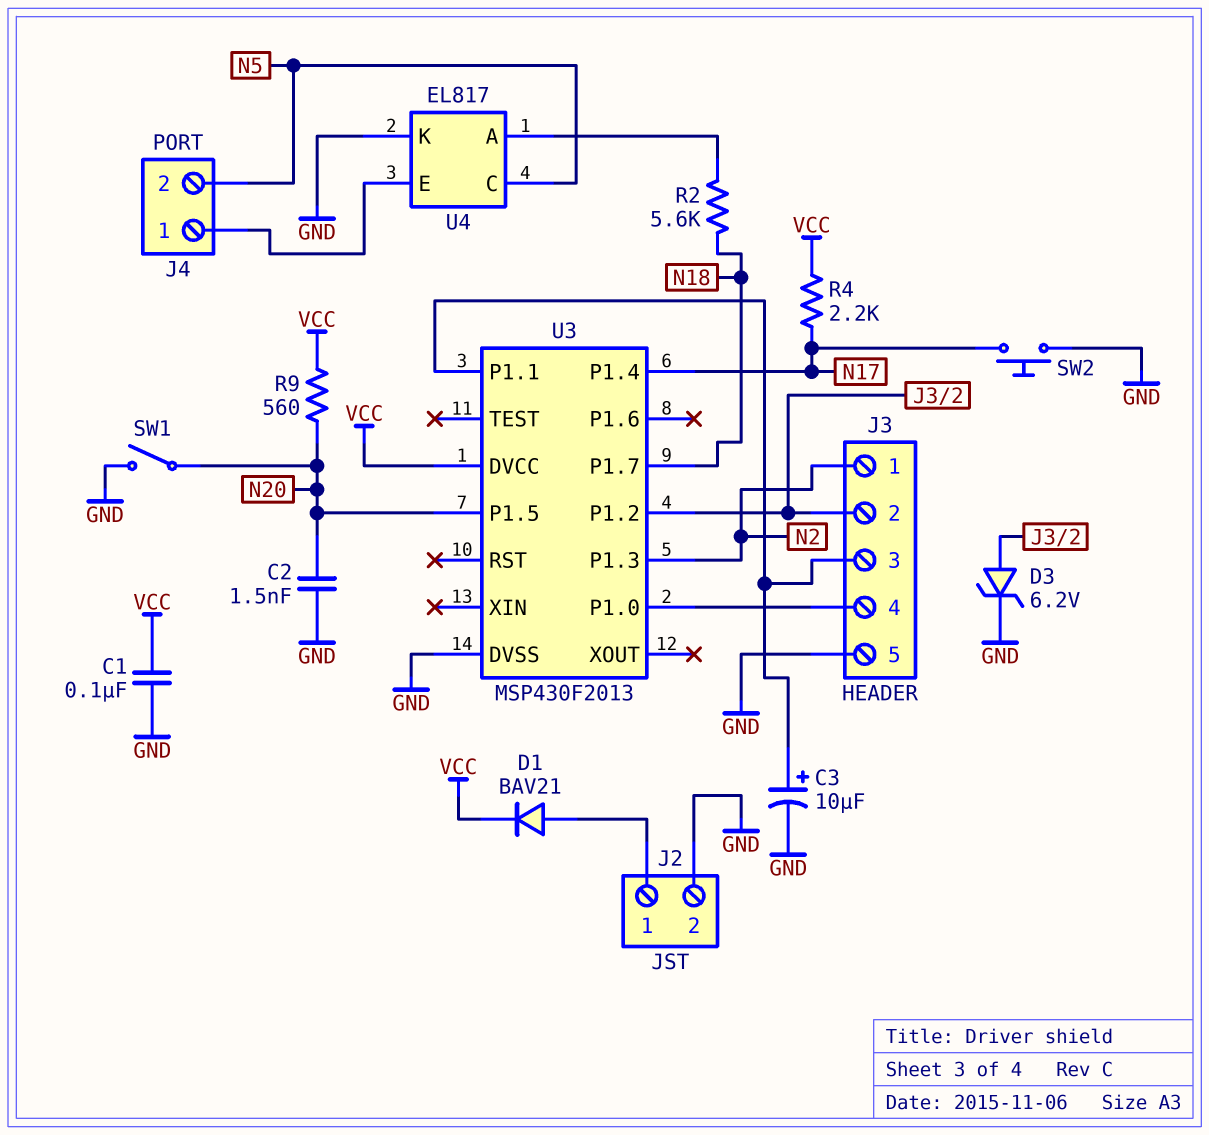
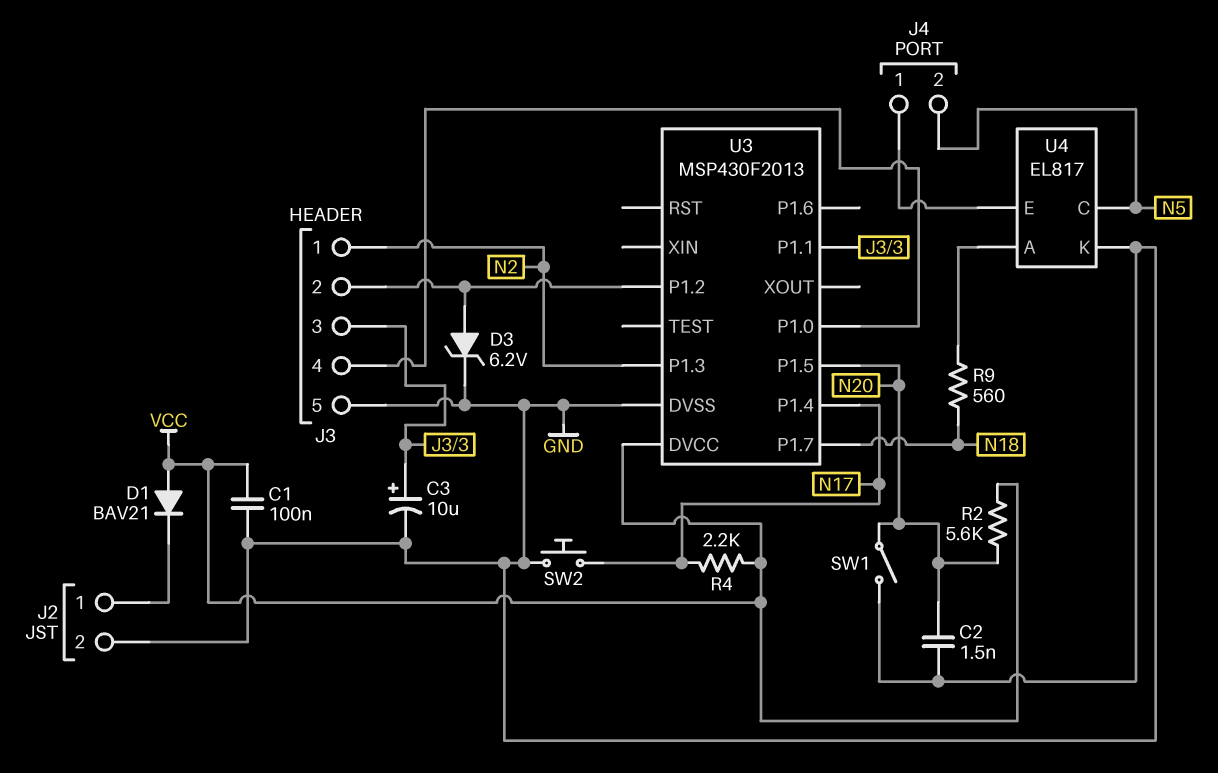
D1: diode BAV21 (A J2/1, K VCC) -> diode BAV21 (A VCC, K J2/1)
R2: 5.6k (N18, U4/A) -> 5.6k (N20, VCC)
R9: 560 (N20, VCC) -> 560 (N18, U4/A)

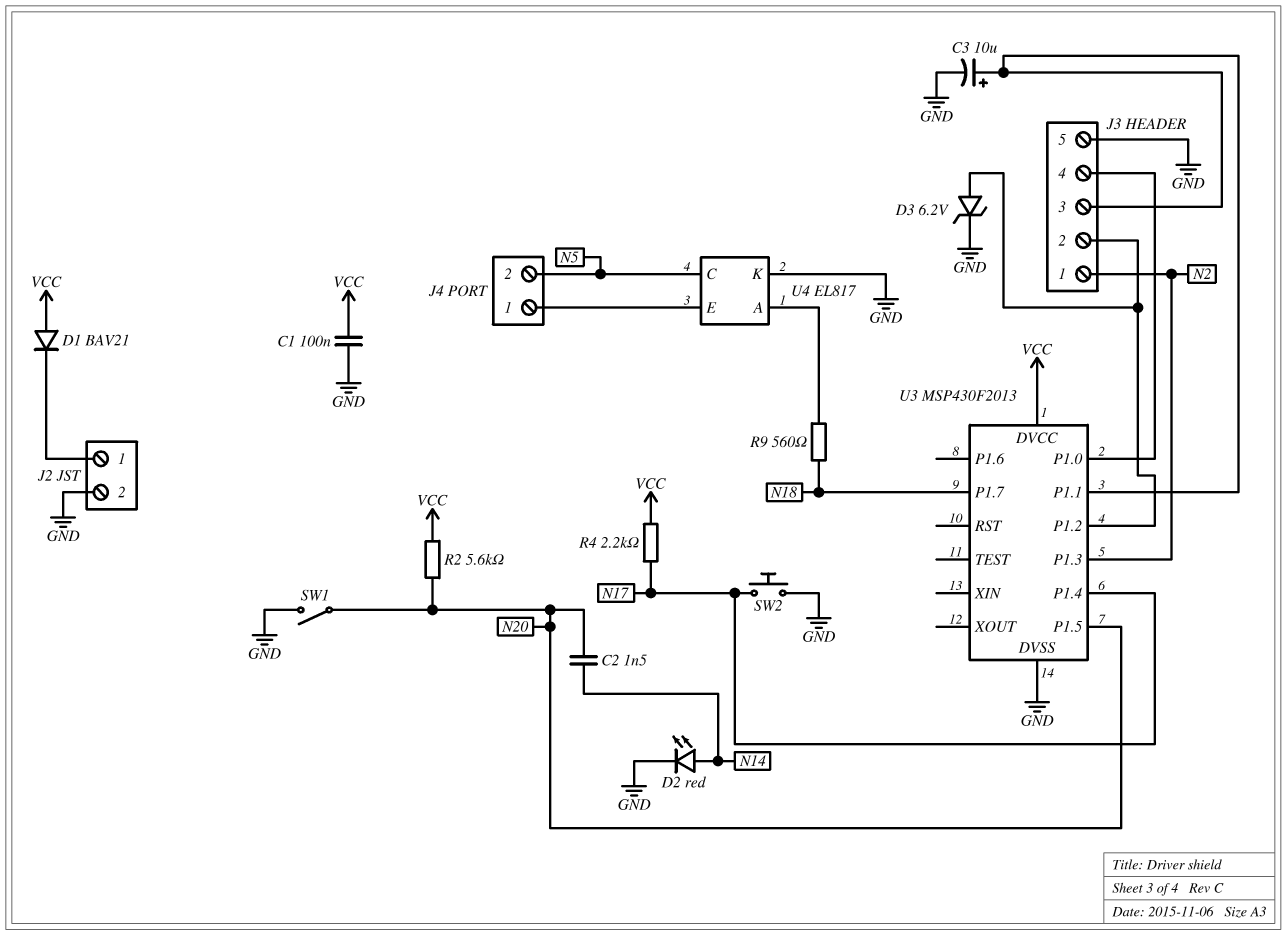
C2: 1.5nF (GND, N20) -> 1.5nF (N14, N20)
D2: none -> LED red (A N14, K GND)

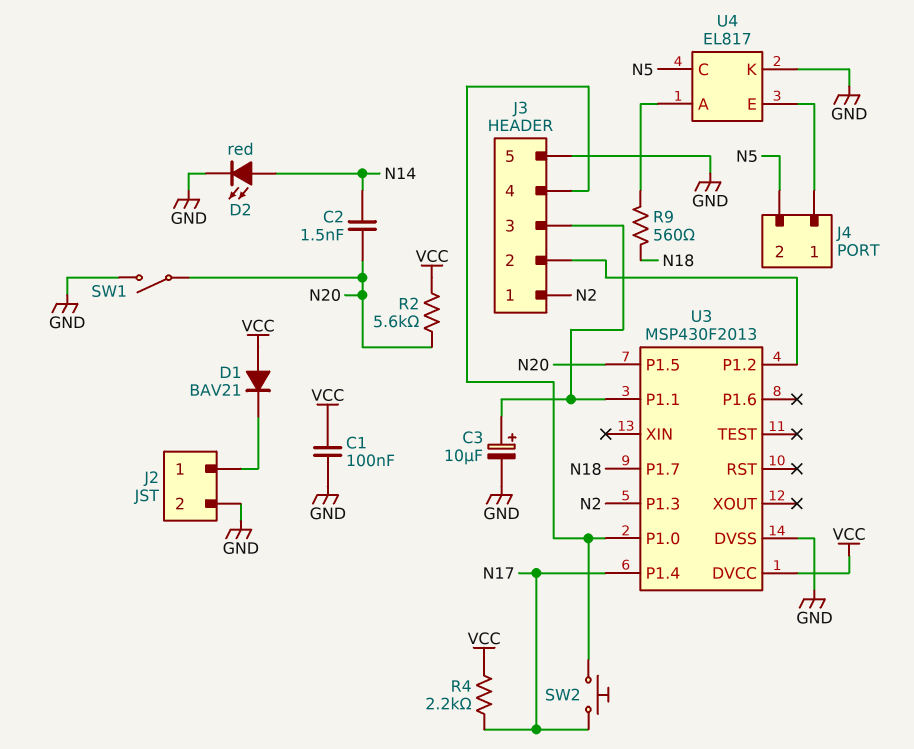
D3: zener 6.2V (A J3/2, K GND) -> none
SW2: button (GND, N17) -> button (J3/4, N17)

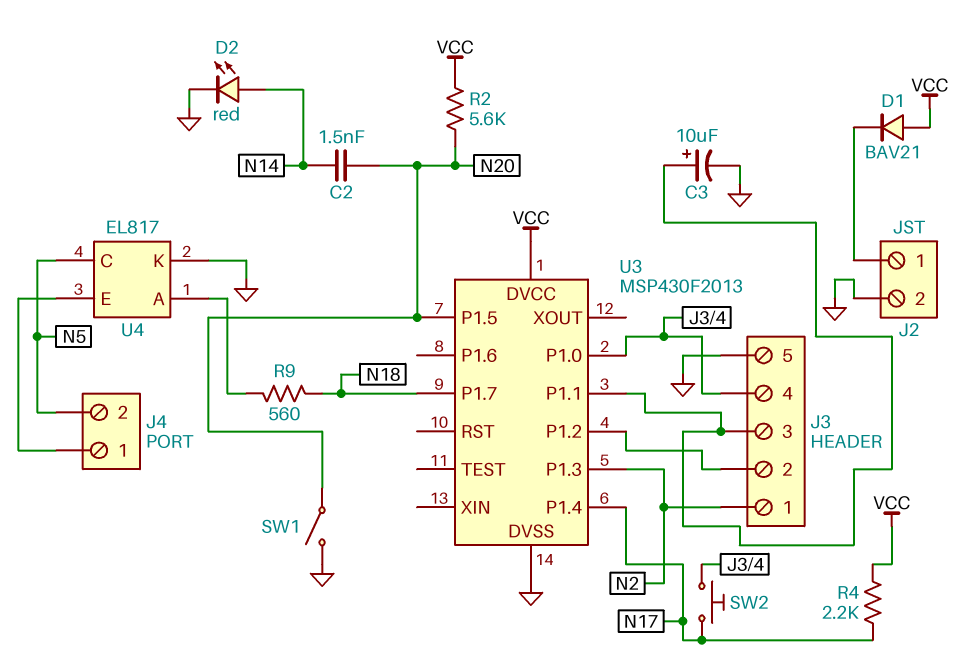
C1: 100nF (GND, VCC) -> none

